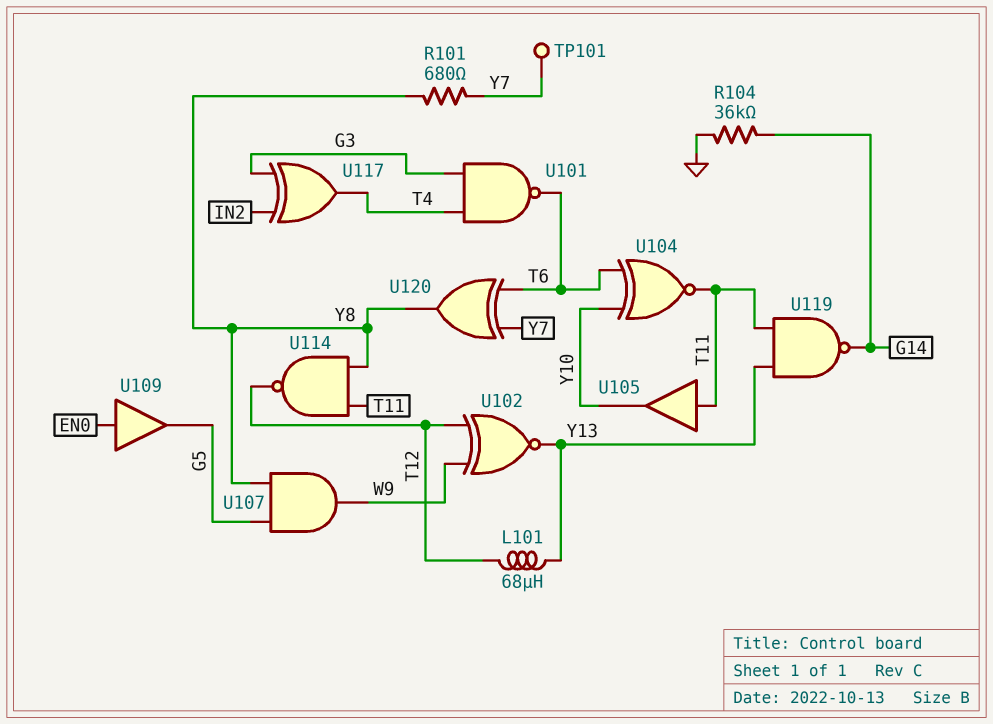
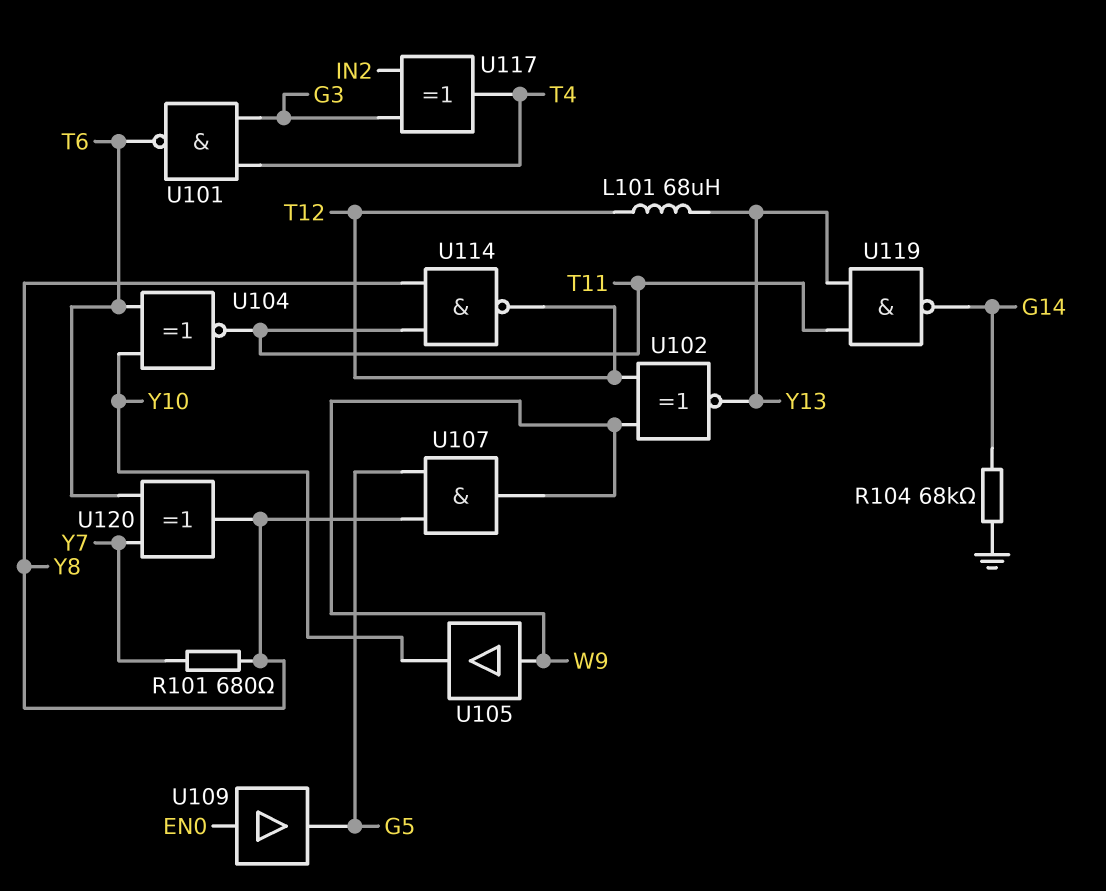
R104: 36k (G14, GND) -> 68k (G14, GND)
TP101: test point (Y7) -> none
U105: buffer (in T11, out Y10) -> buffer (in W9, out Y10)

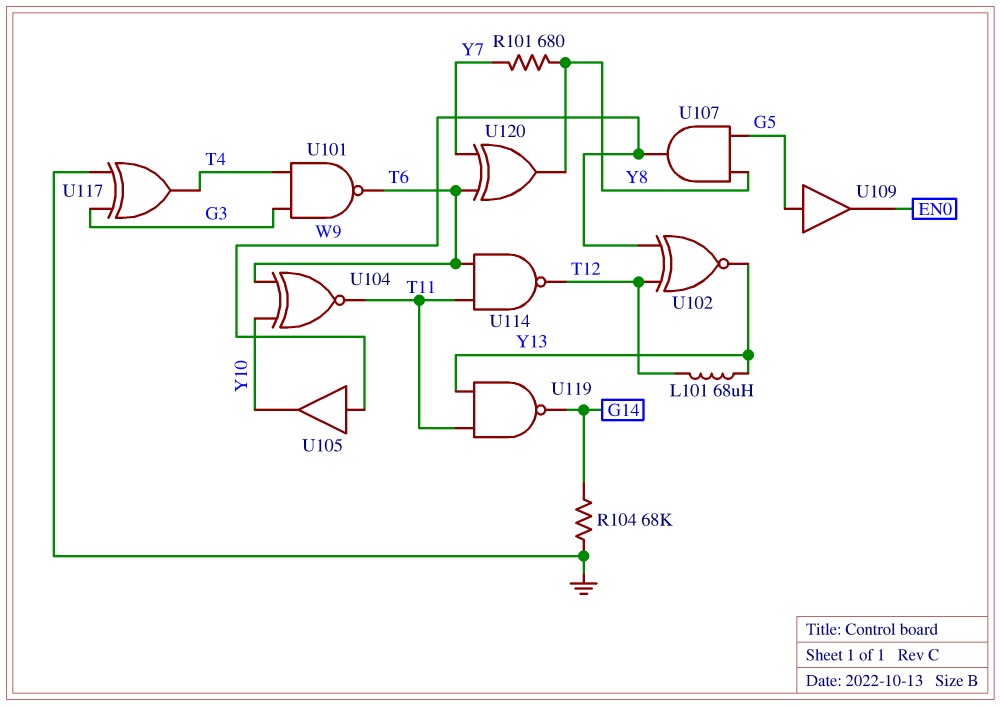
U109: buffer (in EN0, out G5) -> buffer (in G5, out EN0)
U114: NAND (in T11, in Y8, out T12) -> NAND (in T6, in T11, out T12)
U117: XOR (in G3, in IN2, out T4) -> XOR (in G3, in GND, out T4)

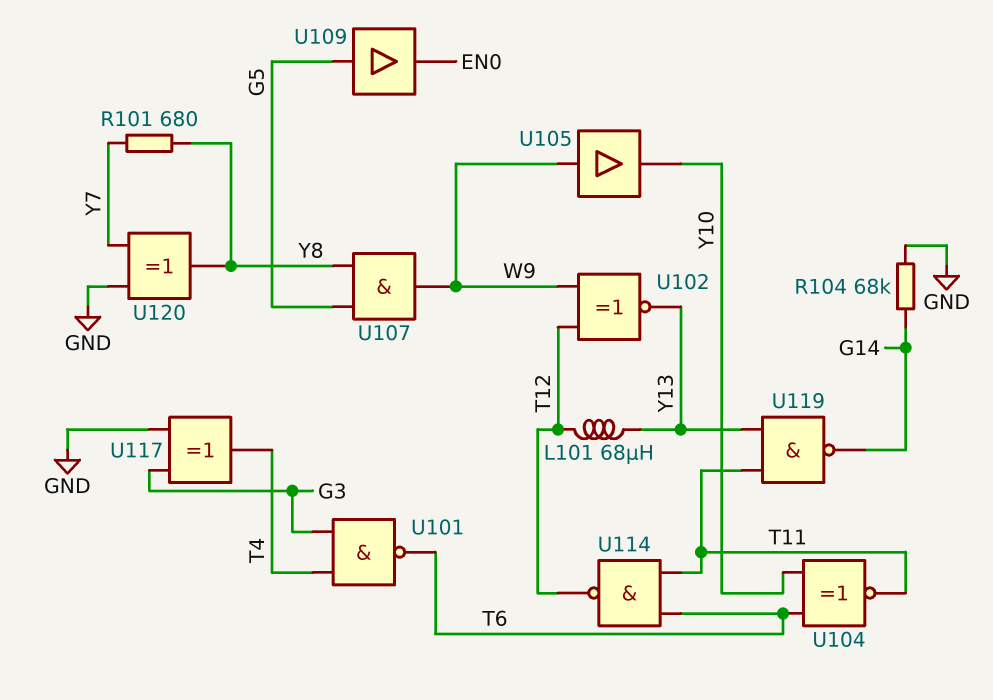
U120: XOR (in T6, in Y7, out Y8) -> XOR (in GND, in Y7, out Y8)

